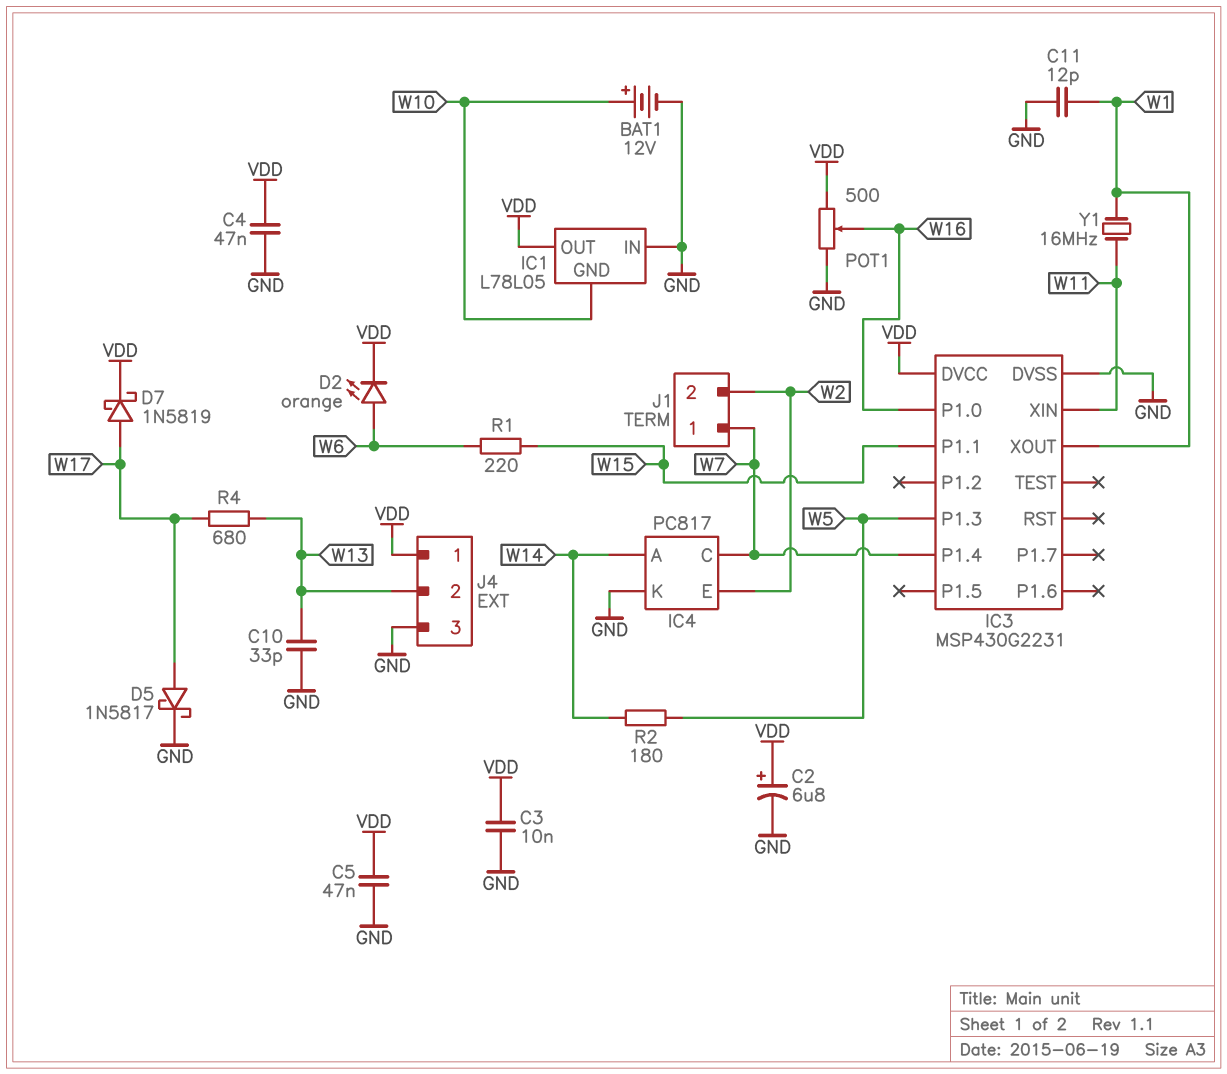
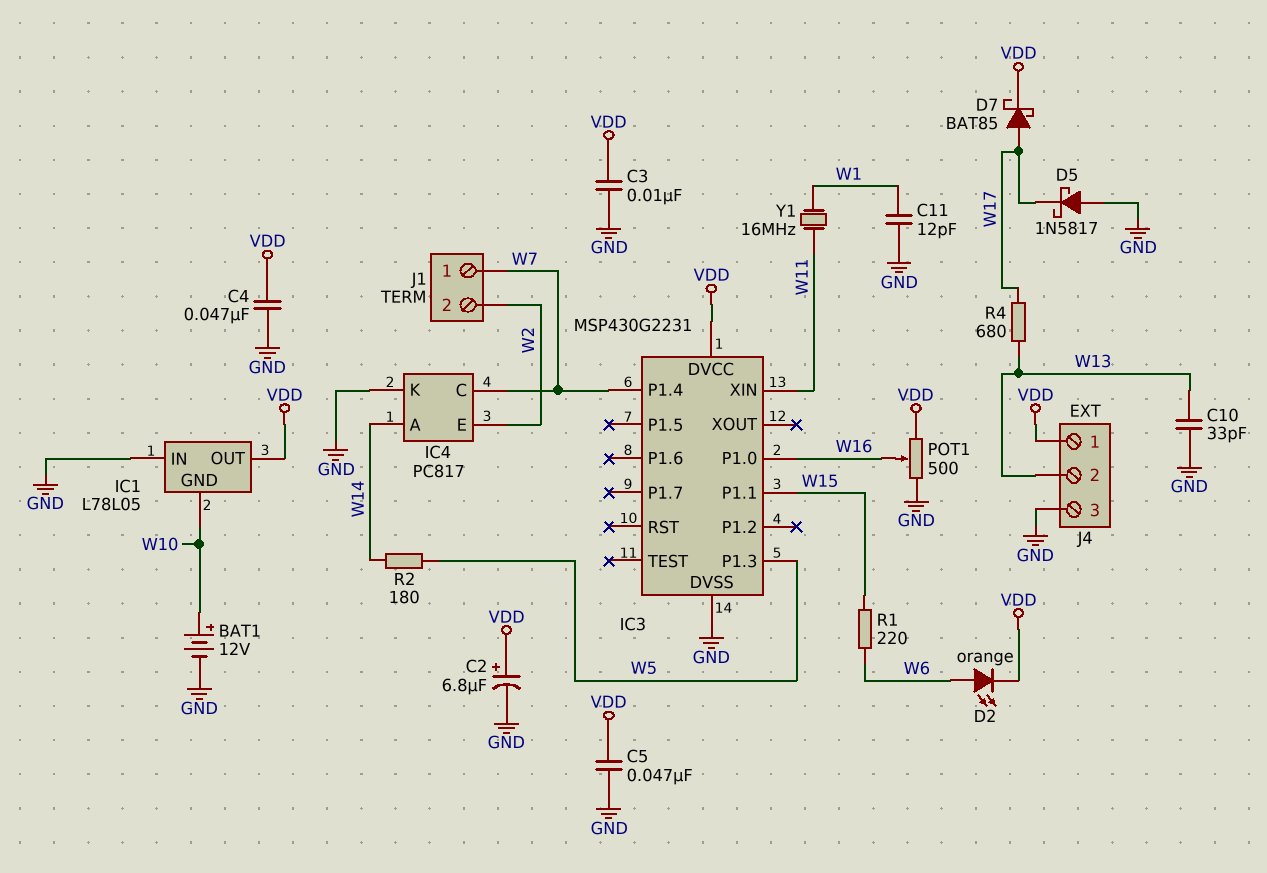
D5: schottky 1N5817 (A W17, K GND) -> schottky 1N5817 (A GND, K W17)
D7: schottky 1N5819 (A W17, K VDD) -> schottky BAT85 (A W17, K VDD)
IC3 pin XOUT: W1 -> none

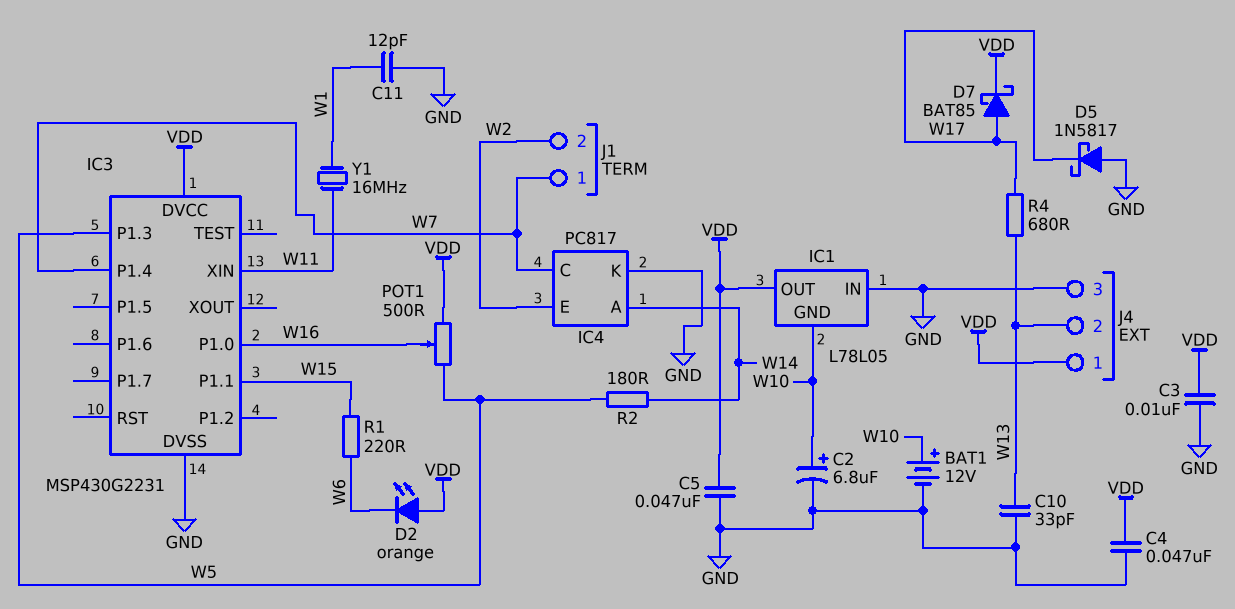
C2: 6.8uF (plus VDD, minus GND) -> 6.8uF (plus W10, minus GND)
D2: LED orange (A W6, K VDD) -> LED orange (A VDD, K W6)
POT1: 500 (GND, VDD, wiper W16) -> 500 (VDD, W5, wiper W16)

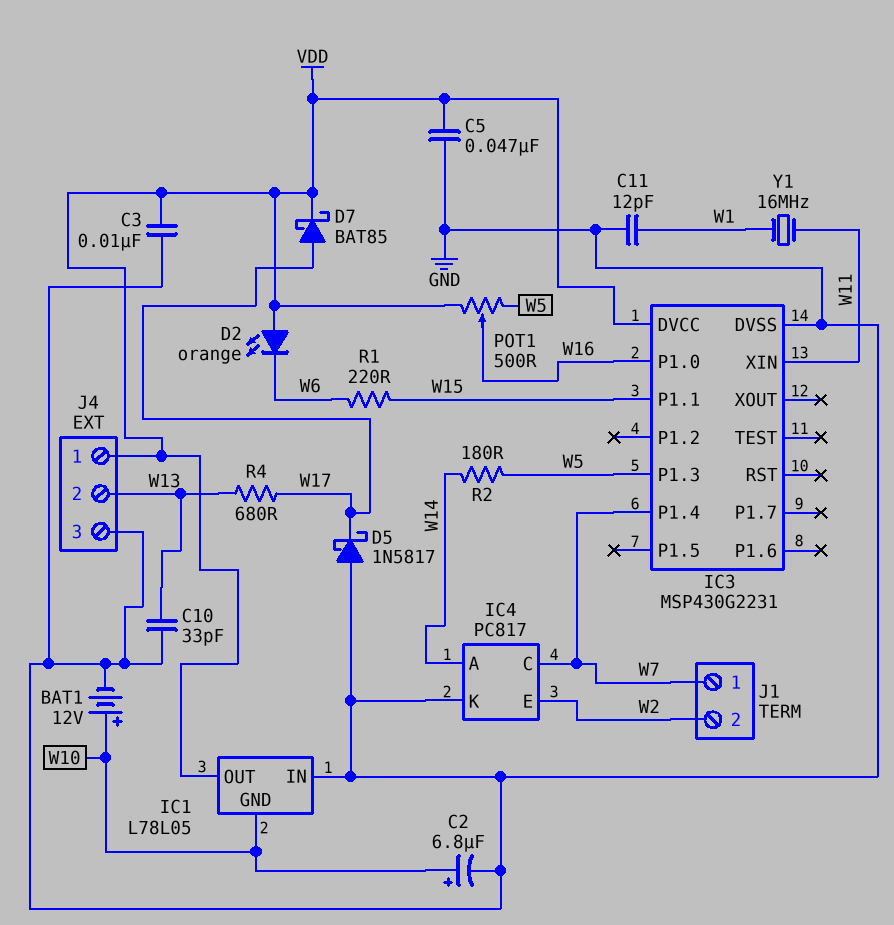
C4: 47nF (GND, VDD) -> none

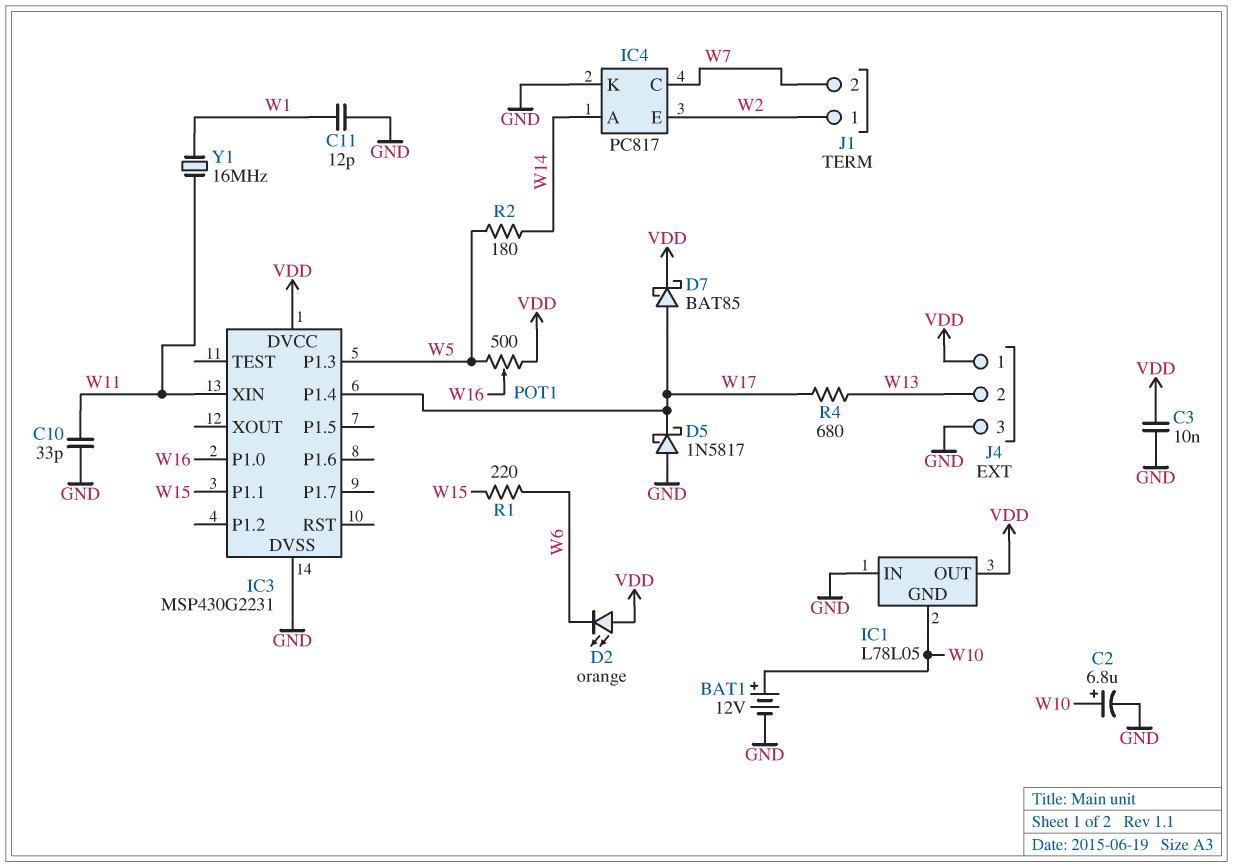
C5: 47nF (GND, VDD) -> none
C10: 33pF (GND, W13) -> 33pF (GND, W11)
IC3 pin P1.4: W7 -> W17
J1 pin 1: W7 -> W2
J1 pin 2: W2 -> W7

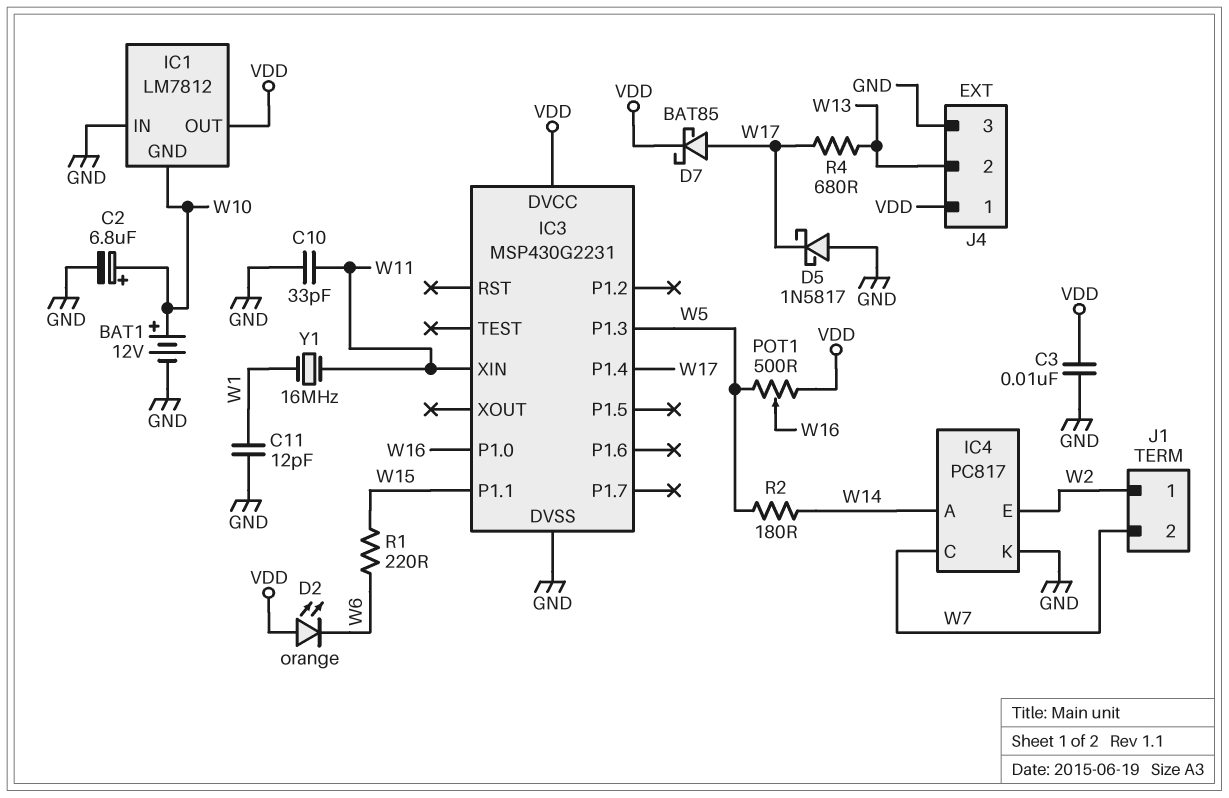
IC1: L78L05 -> LM7812

